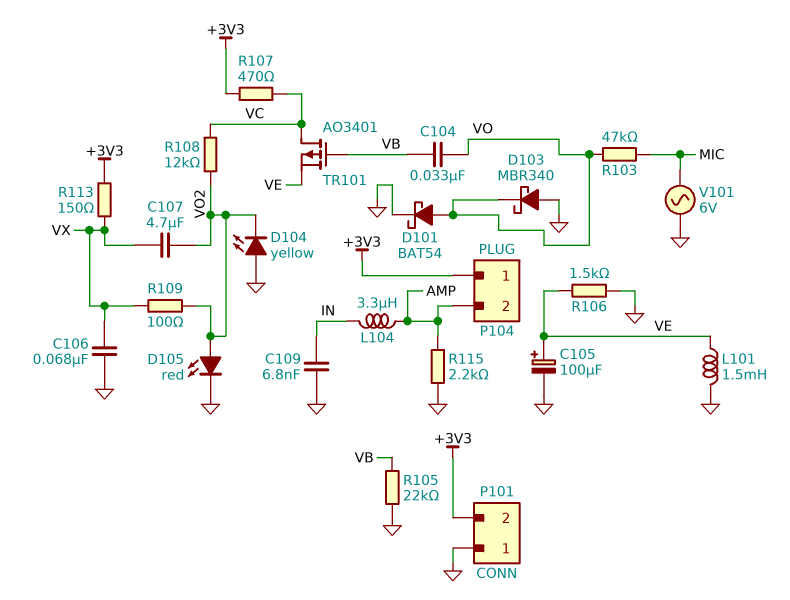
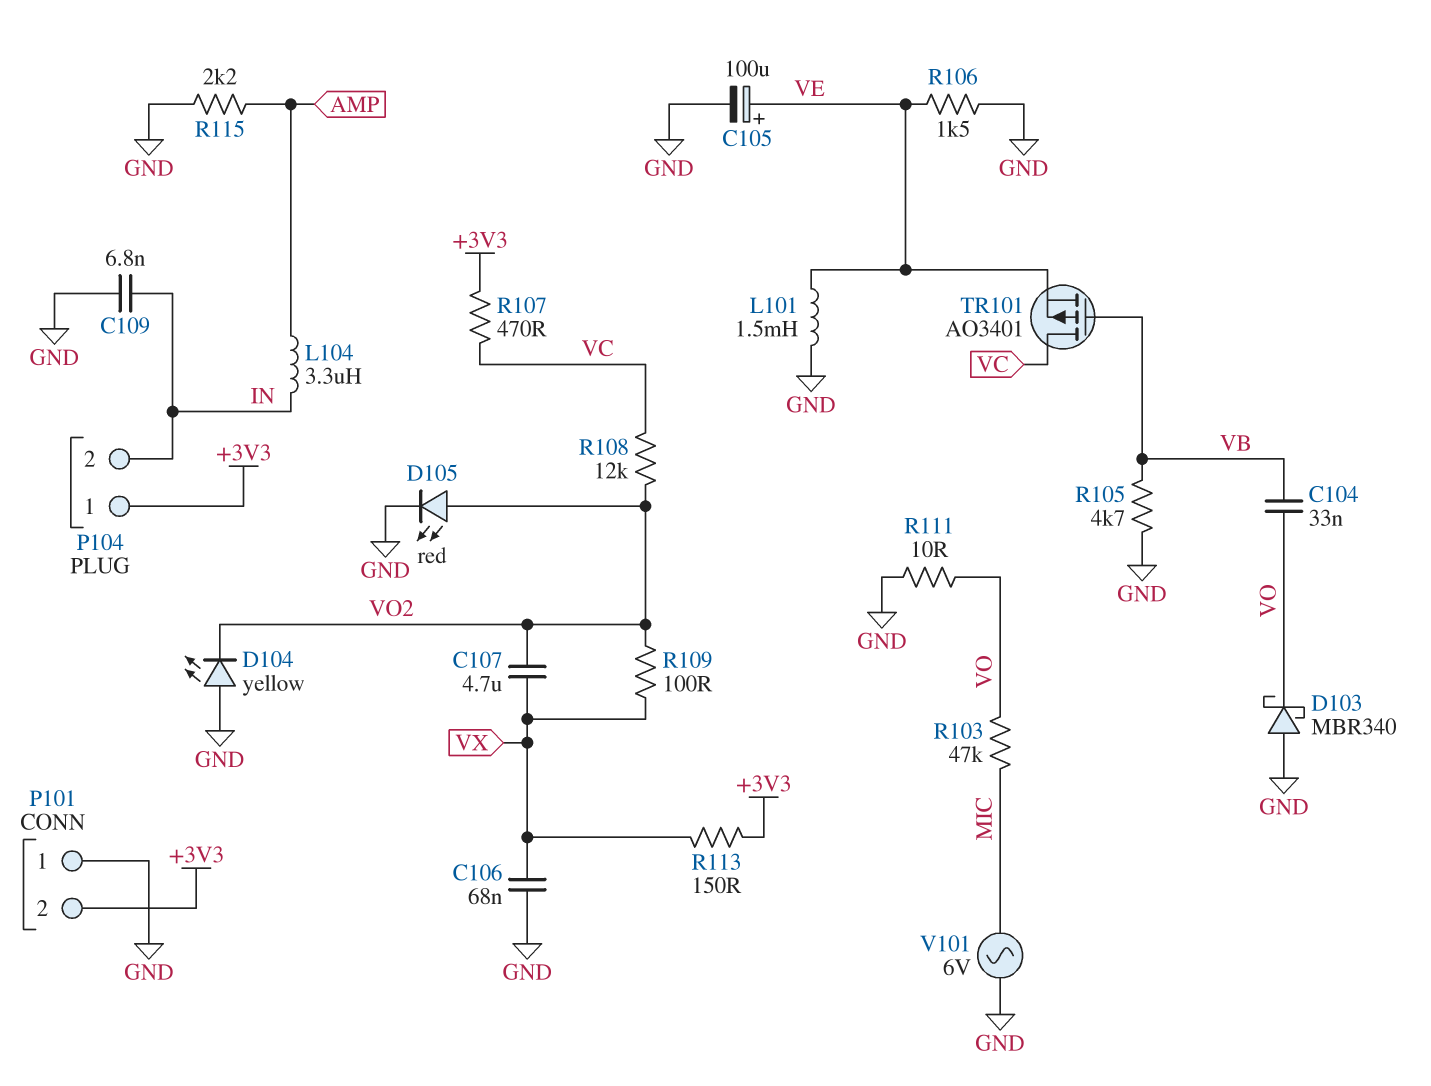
D101: schottky BAT54 (A VO, K GND) -> none
P104 pin 2: AMP -> IN
R105: 22k (GND, VB) -> 4.7k (GND, VB)
R111: none -> 10 (GND, VO)

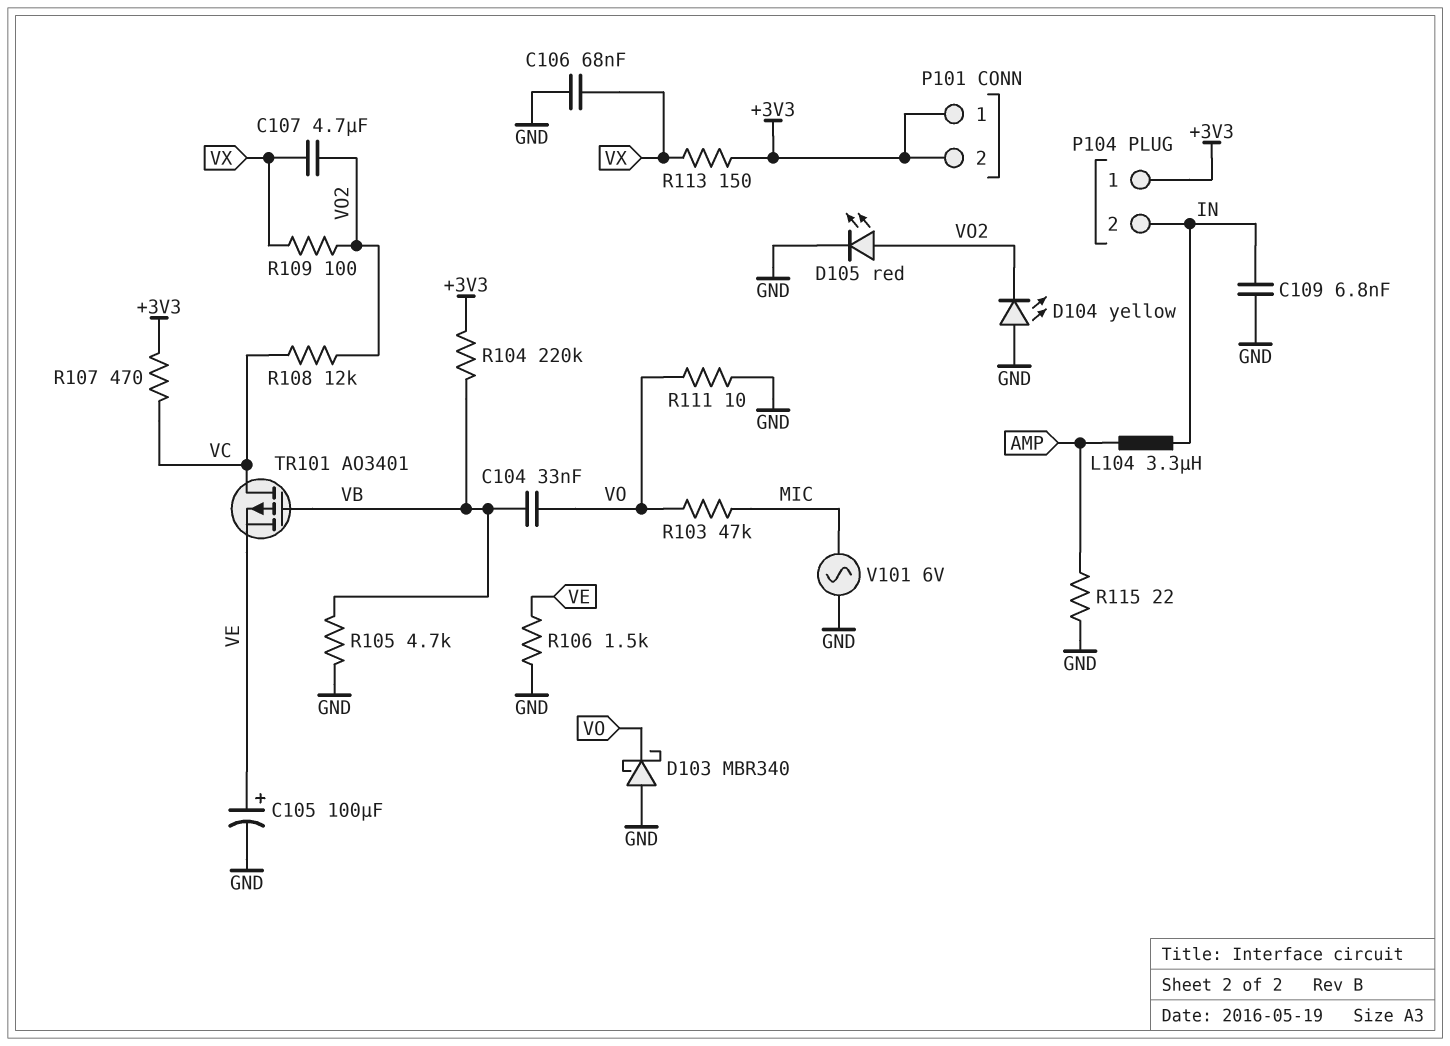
L101: 1.5mH (GND, VE) -> none
P101 pin 1: GND -> +3V3
R104: none -> 220k (+3V3, VB)
R115: 2.2k (AMP, GND) -> 22 (AMP, GND)

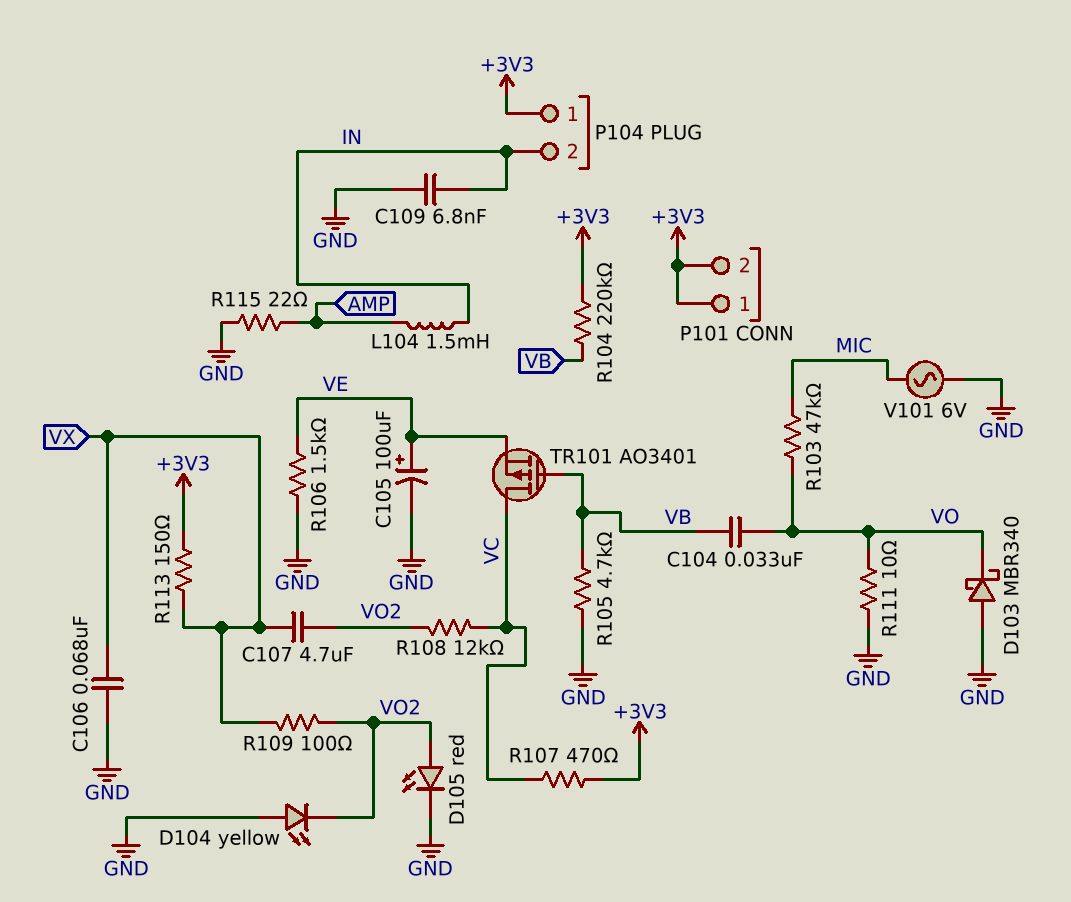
L104: 3.3uH (AMP, IN) -> 1.5mH (AMP, IN)

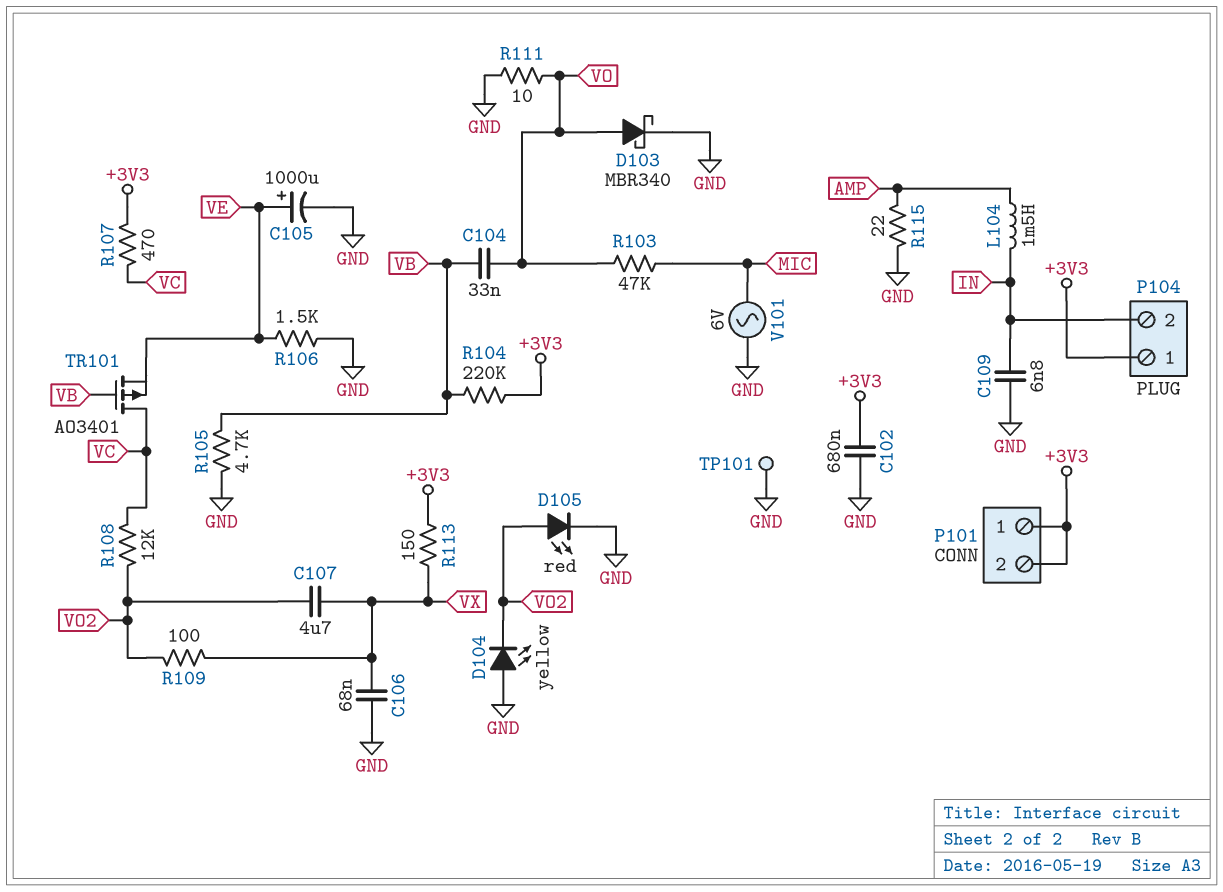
C102: none -> 680nF (+3V3, GND)
C105: 100uF (plus VE, minus GND) -> 1000uF (plus VE, minus GND)
D103: schottky MBR340 (A GND, K VO) -> schottky MBR340 (A VO, K GND)
TP101: none -> test point (GND)

